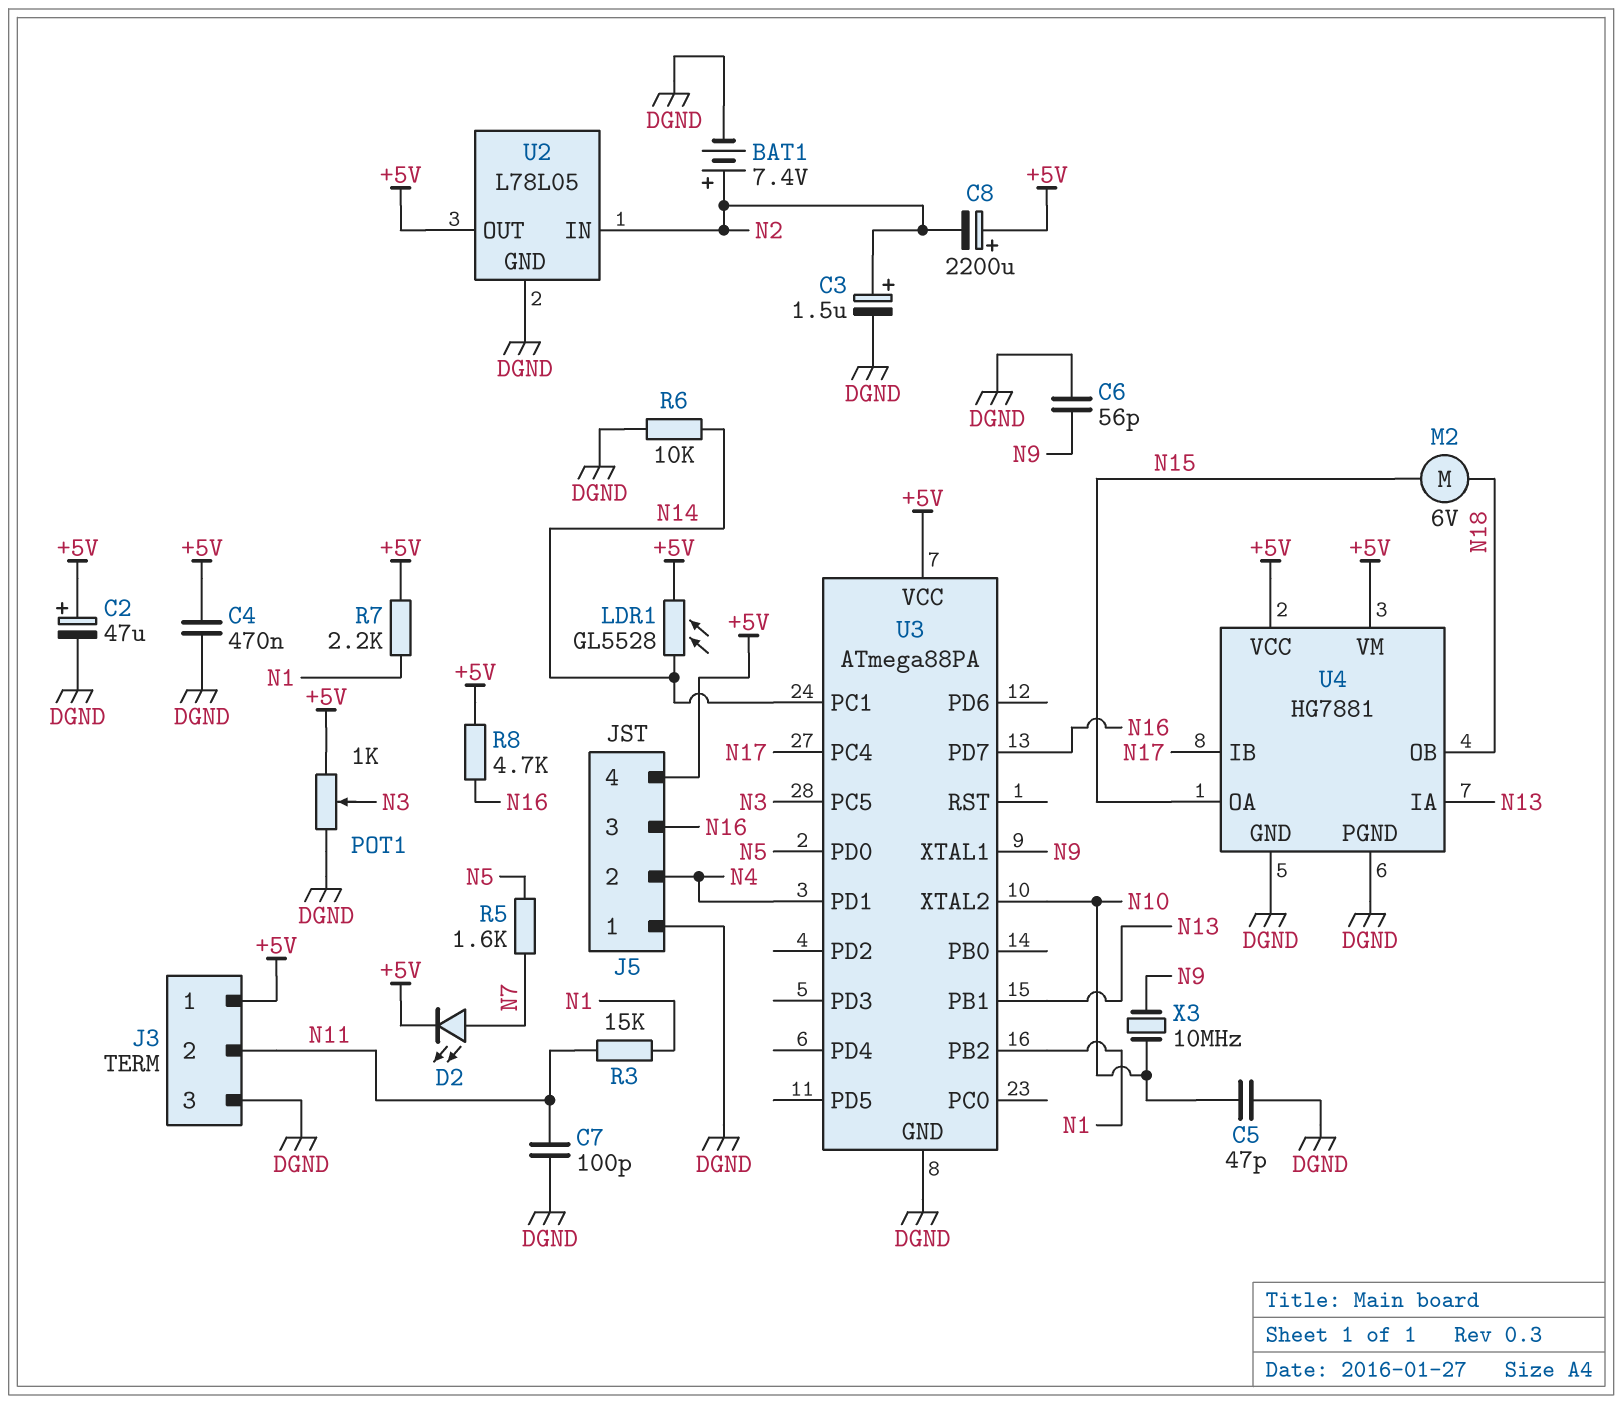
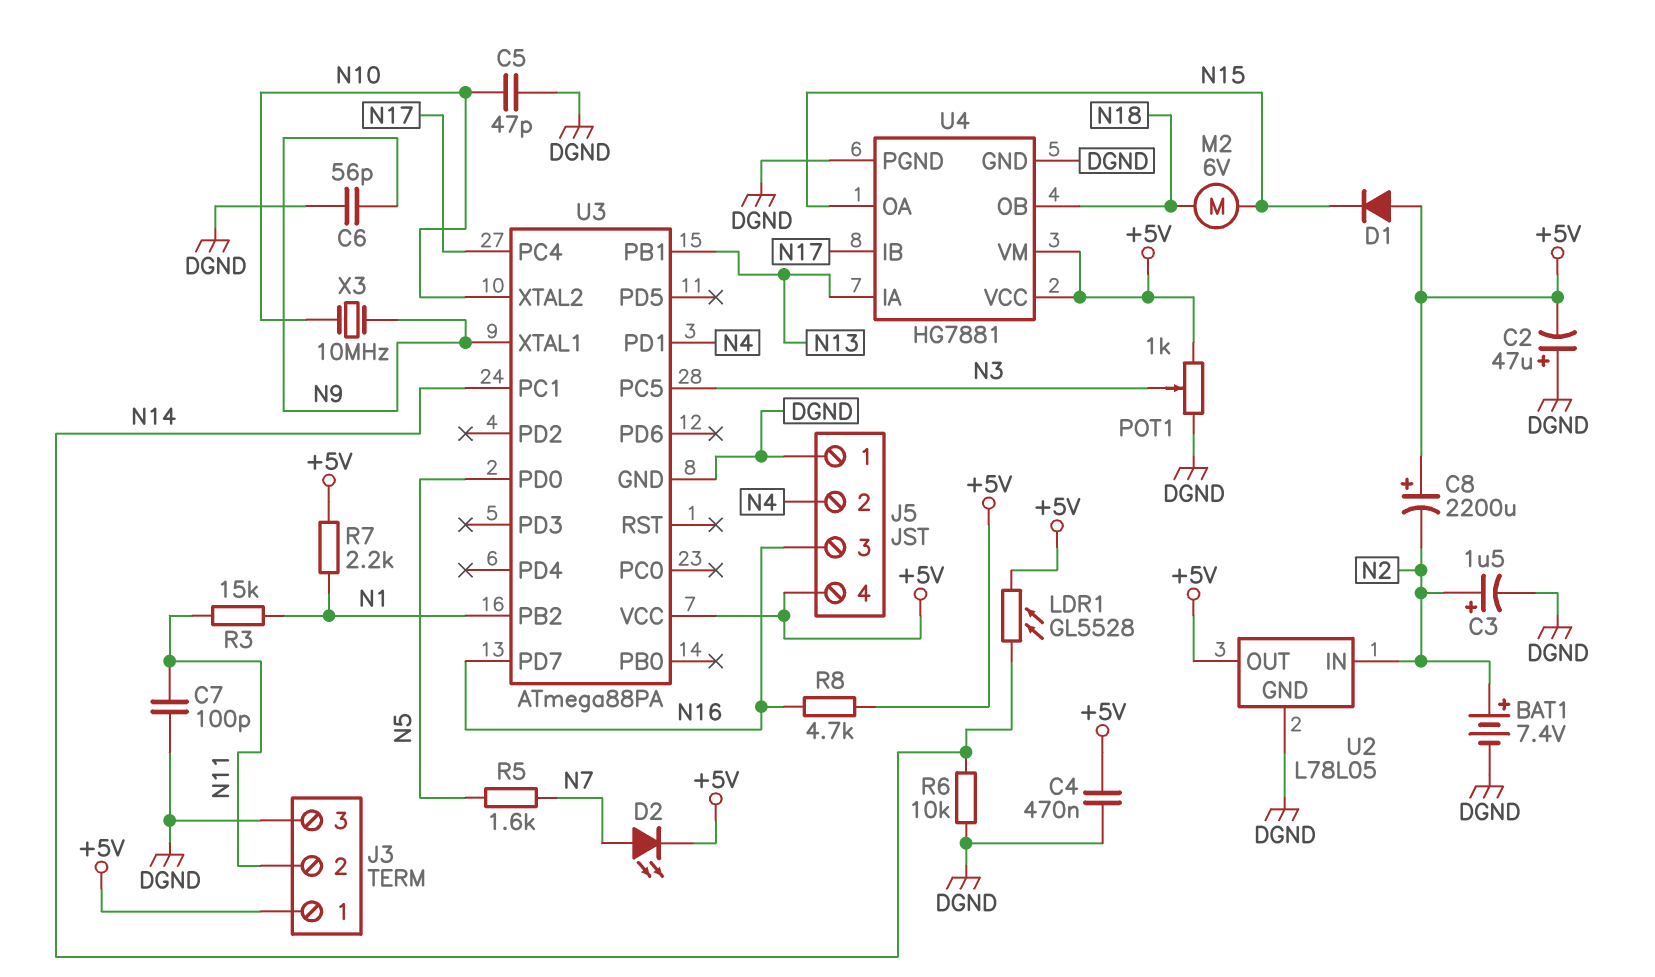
C2: 47uF (plus +5V, minus DGND) -> 47uF (plus DGND, minus +5V)
D1: none -> diode (A +5V, K N15)

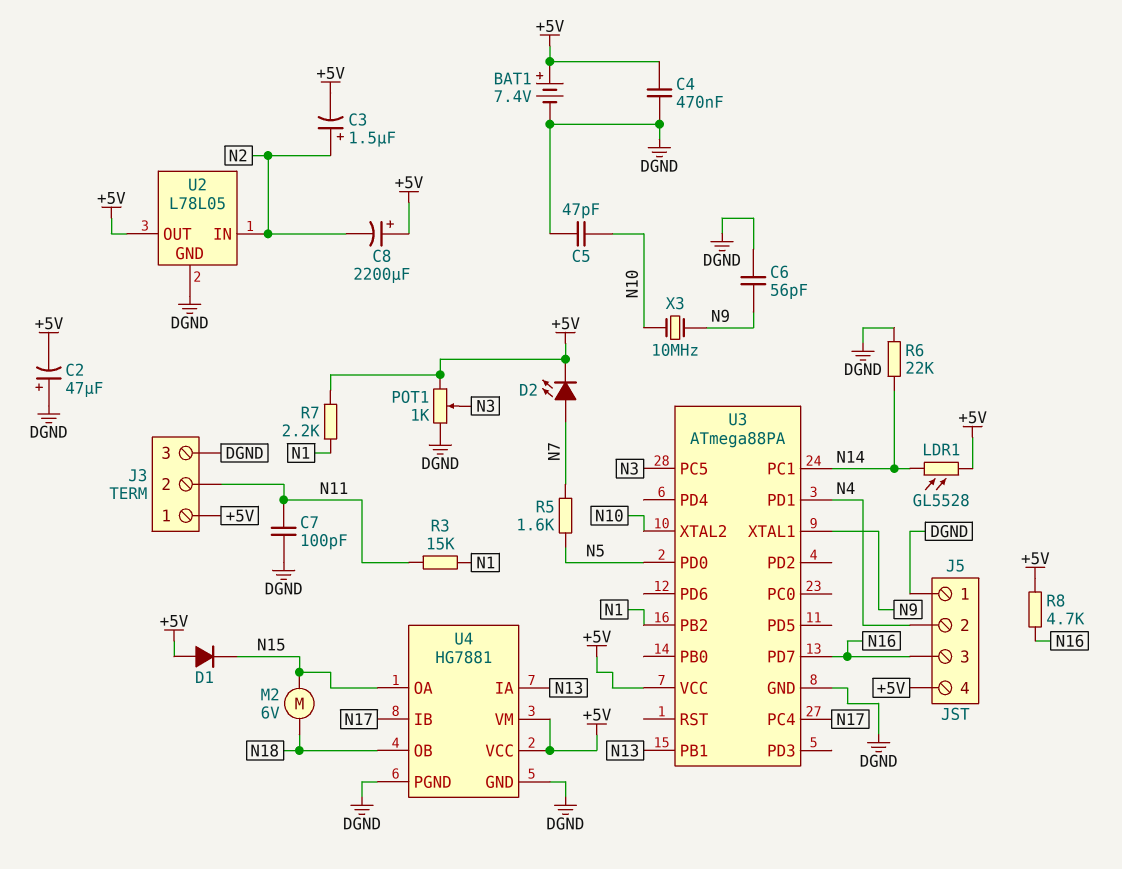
BAT1: 7.4V (plus N2, minus DGND) -> 7.4V (plus +5V, minus DGND)
C3: 1.5uF (plus N2, minus DGND) -> 1.5uF (plus N2, minus +5V)
R6: 10k (DGND, N14) -> 22k (DGND, N14)

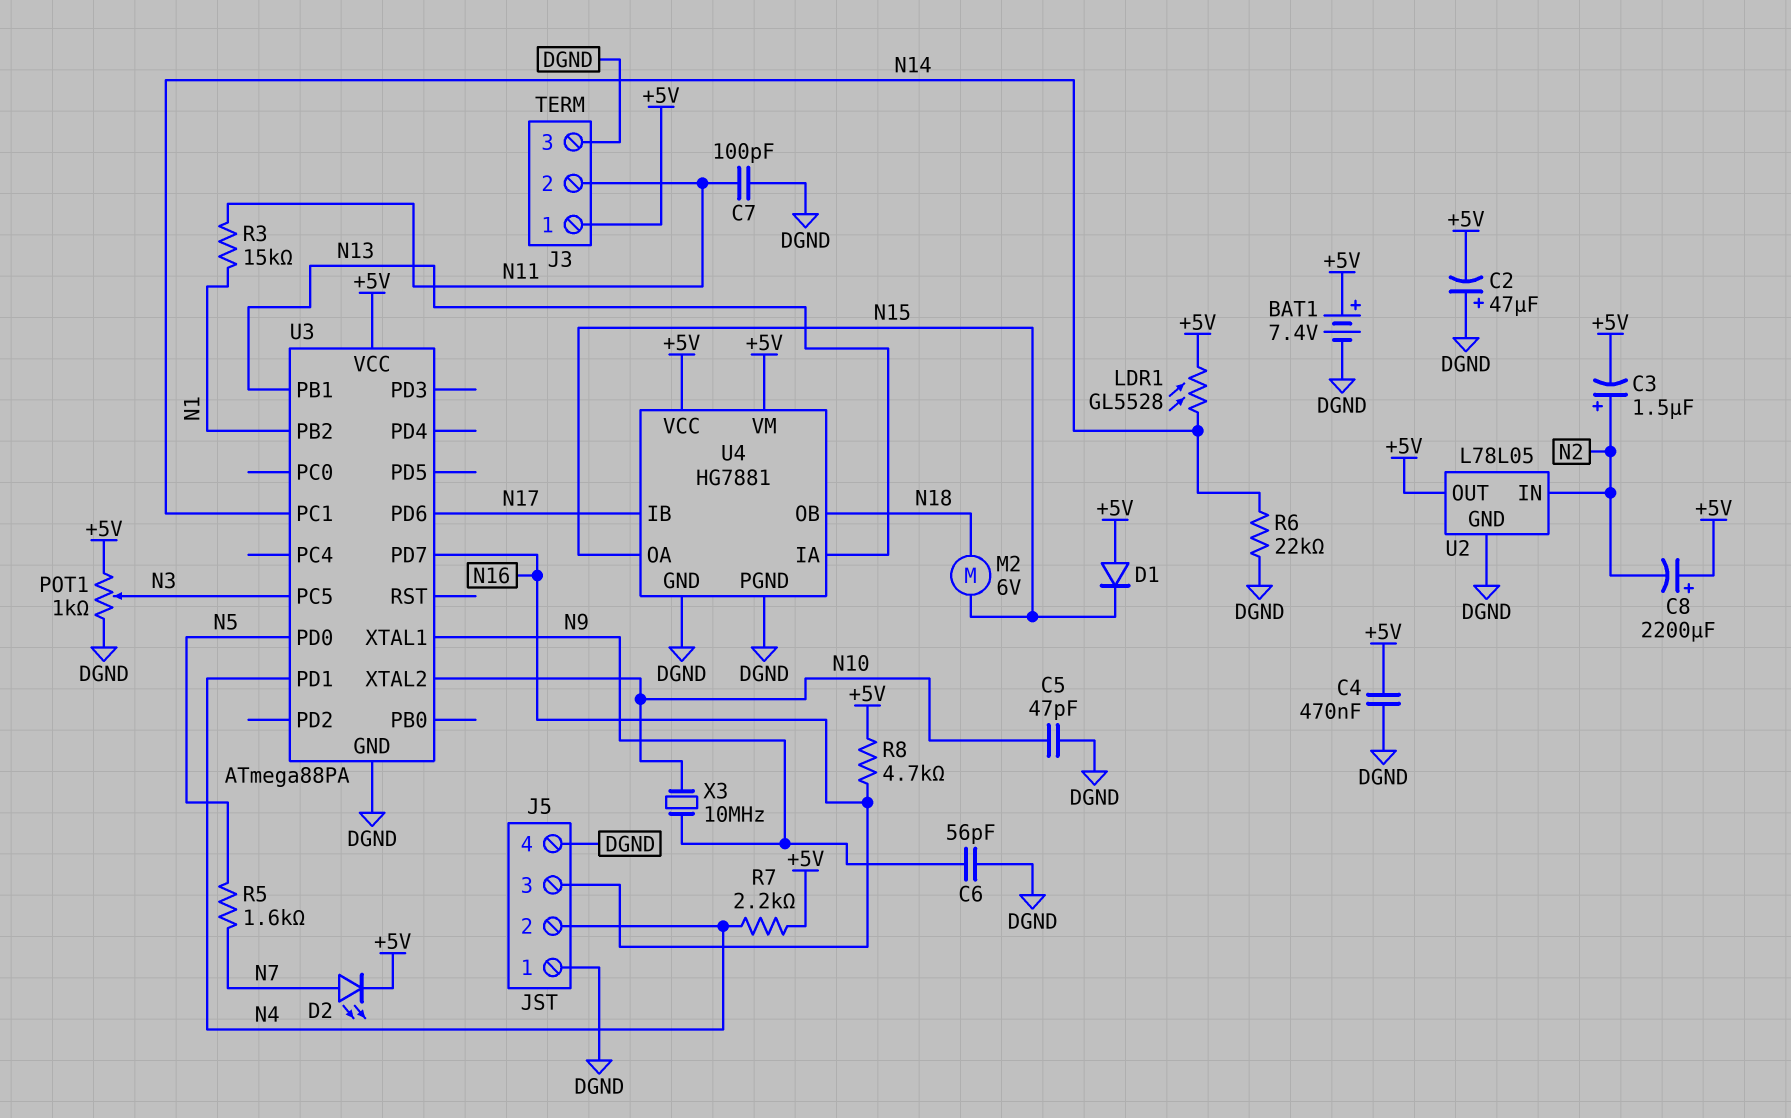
J5 pin 4: +5V -> DGND
R7: 2.2k (+5V, N1) -> 2.2k (+5V, N4)
U3 pin PC4: N17 -> none
U3 pin PD6: none -> N17

